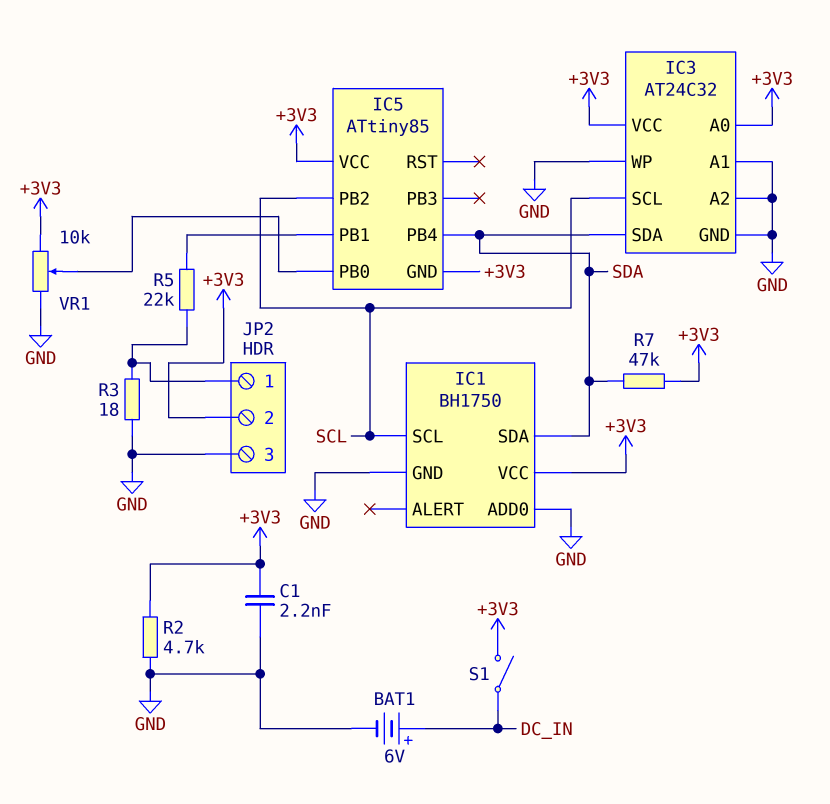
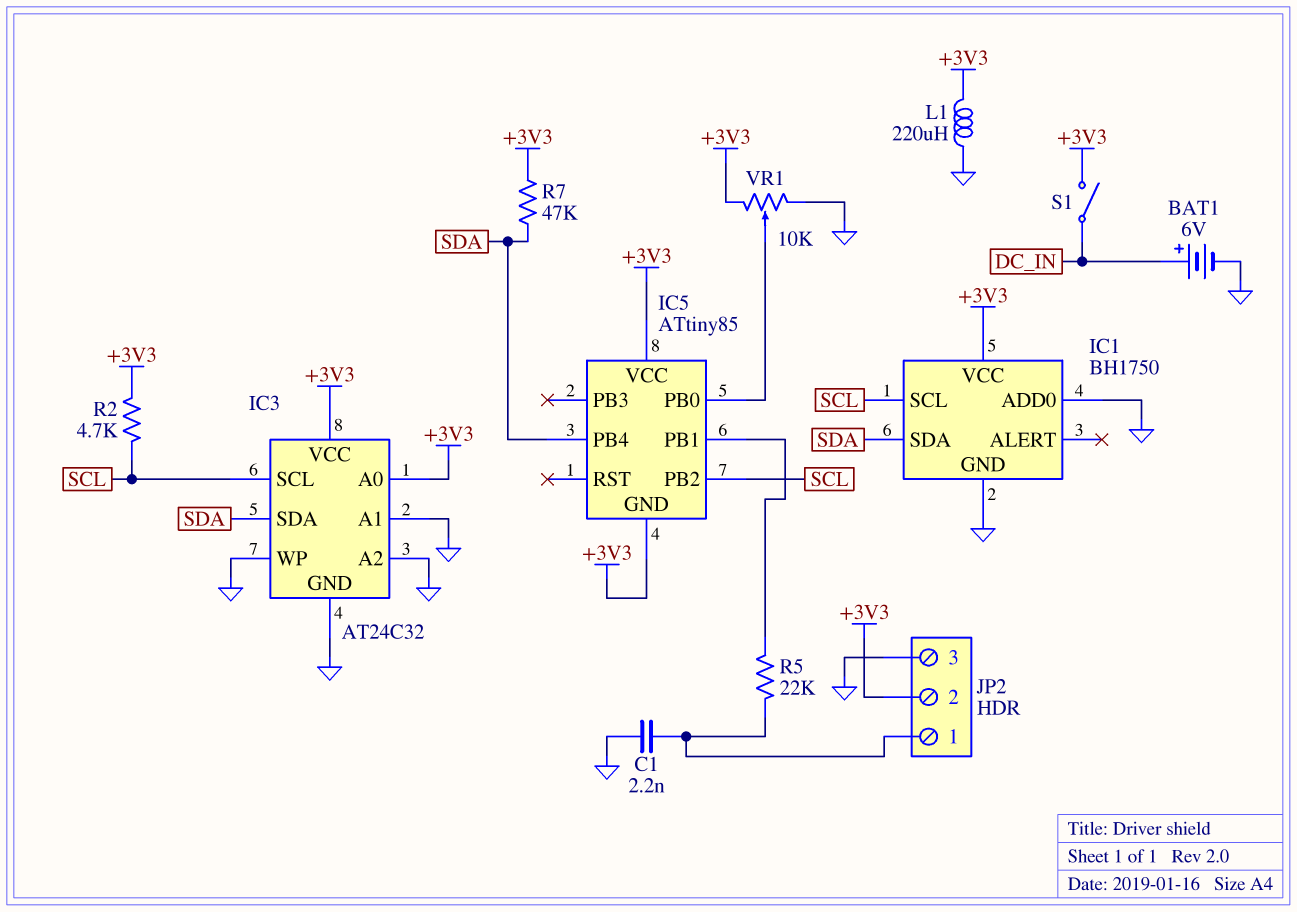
C1: 2.2nF (+3V3, GND) -> 2.2nF (GND, JP2/1)
L1: none -> 220uH (+3V3, GND)
R2: 4.7k (+3V3, GND) -> 4.7k (+3V3, SCL)
R3: 18 (GND, JP2/1) -> none

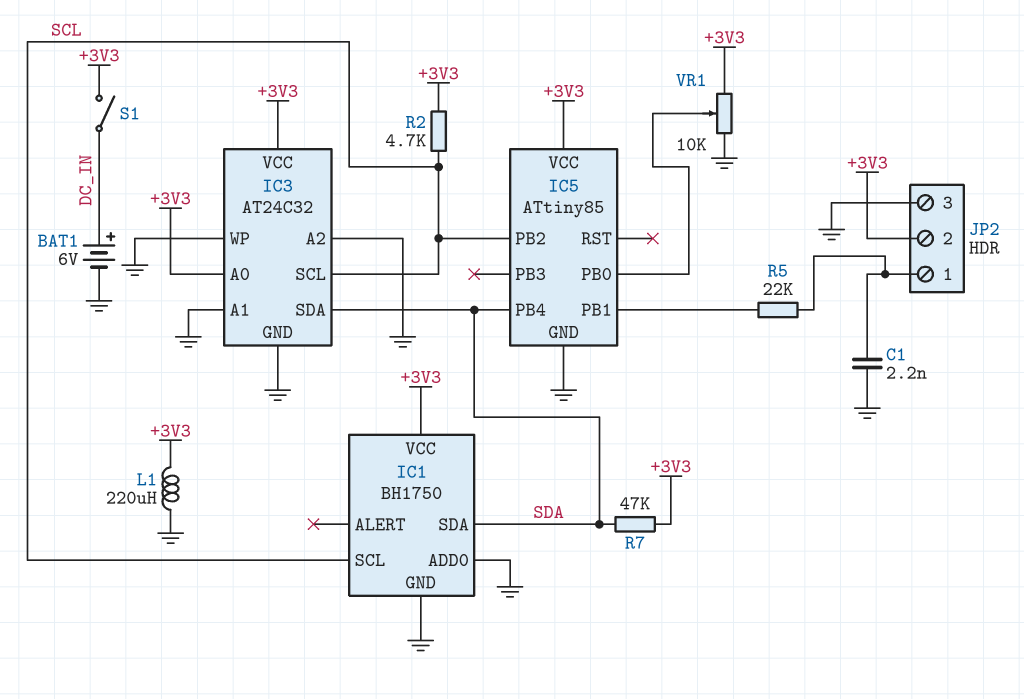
IC5 pin GND: +3V3 -> GND

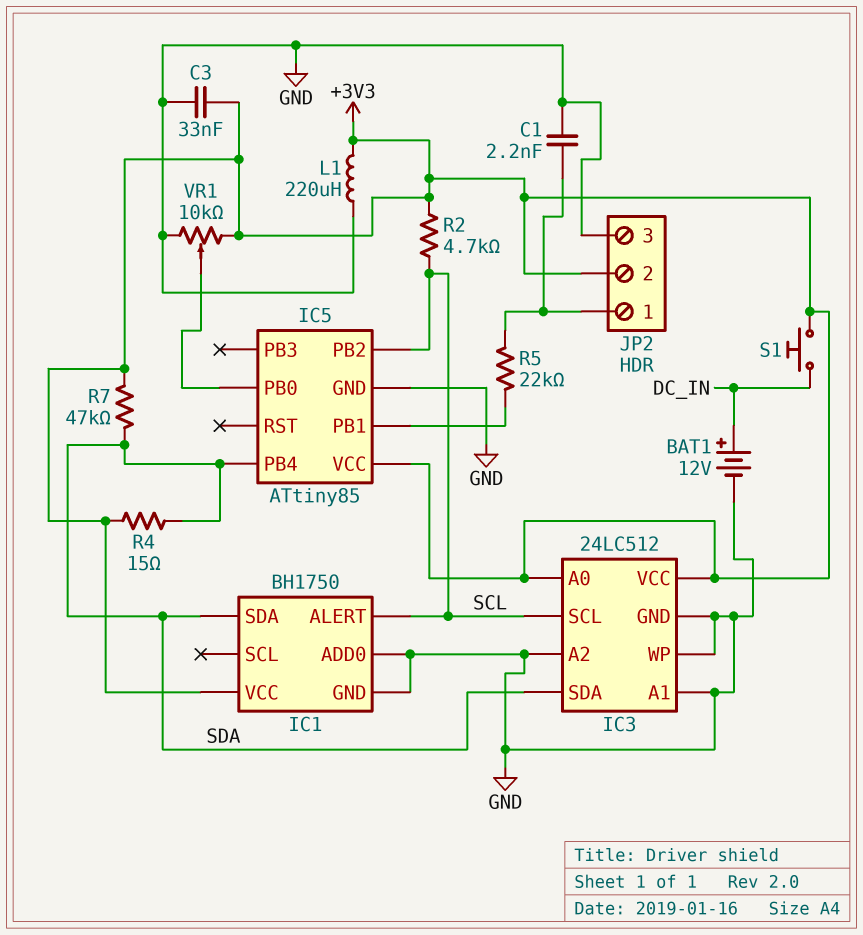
BAT1: 6V (plus DC_IN, minus GND) -> 12V (plus DC_IN, minus GND)
C3: none -> 33nF (+3V3, GND)
IC1 pin ALERT: none -> SCL
IC1 pin SCL: SCL -> none
IC3: AT24C32 -> 24LC512
R4: none -> 15 (+3V3, SDA)
S1: switch (+3V3, DC_IN) -> button (+3V3, DC_IN)

